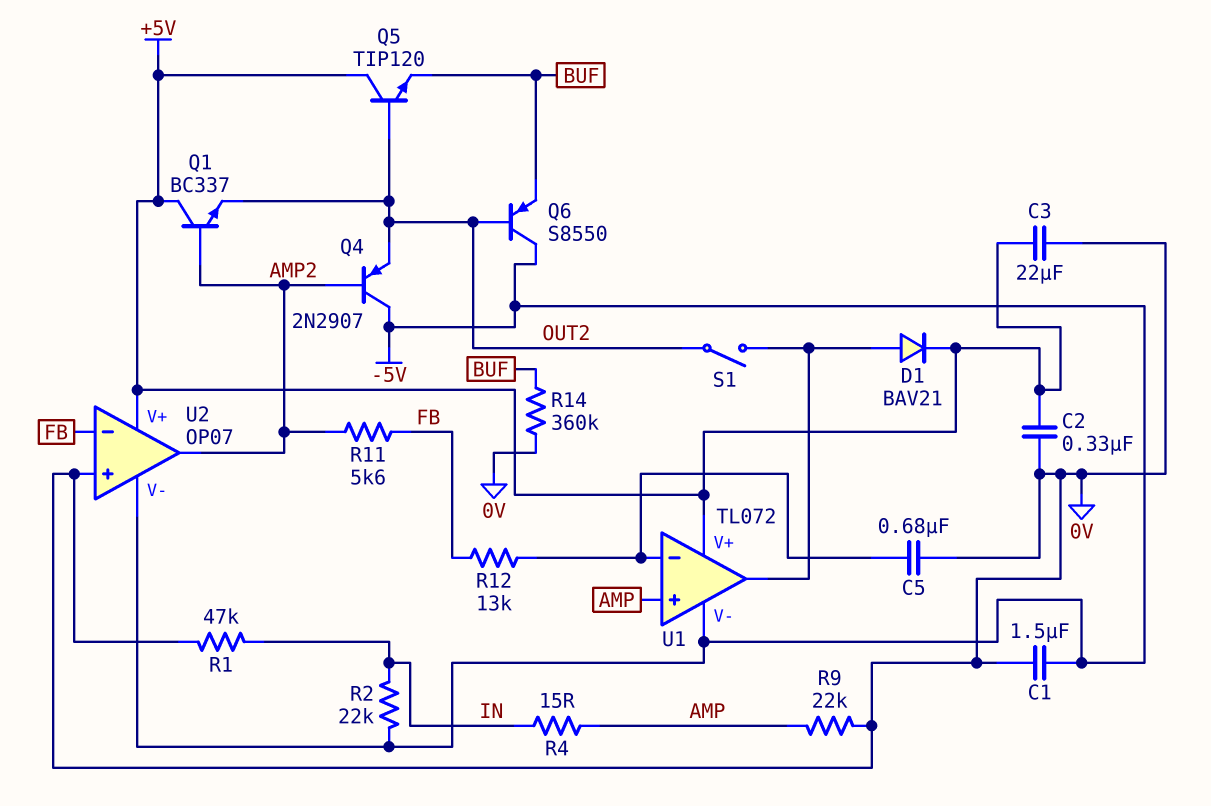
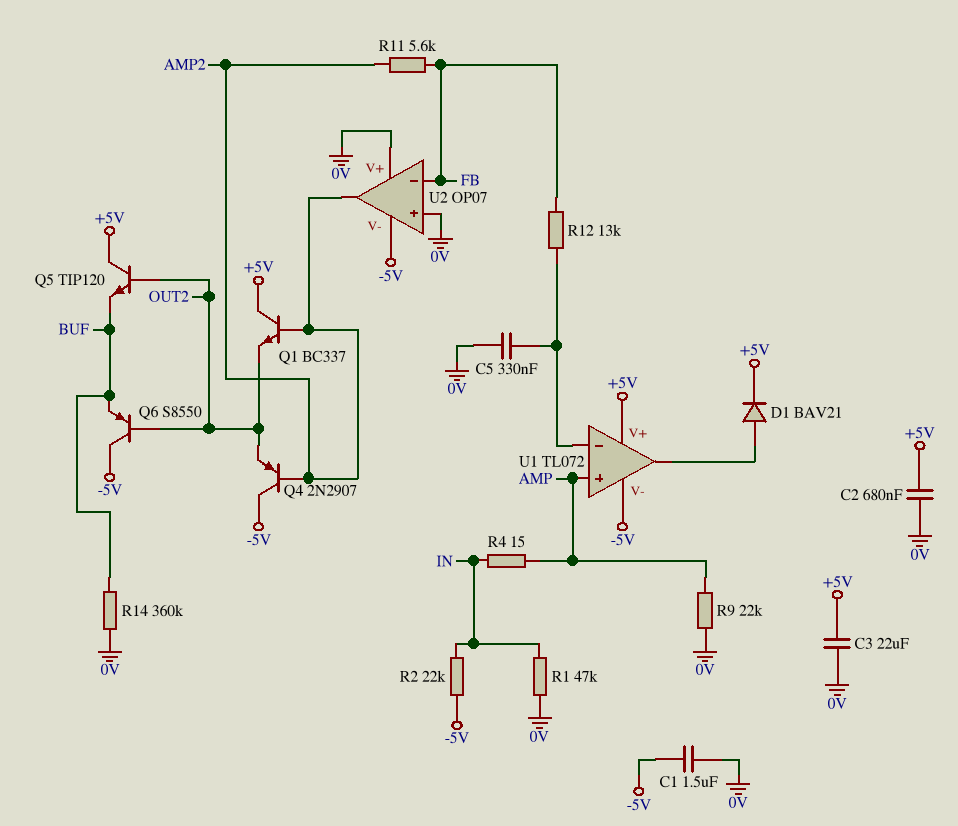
C2: 330nF (+5V, 0V) -> 680nF (+5V, 0V)
C5: 680nF (0V, U1/in-) -> 330nF (0V, U1/in-)
S1: switch (OUT2, U1/out) -> none
U2 pin V+: +5V -> 0V

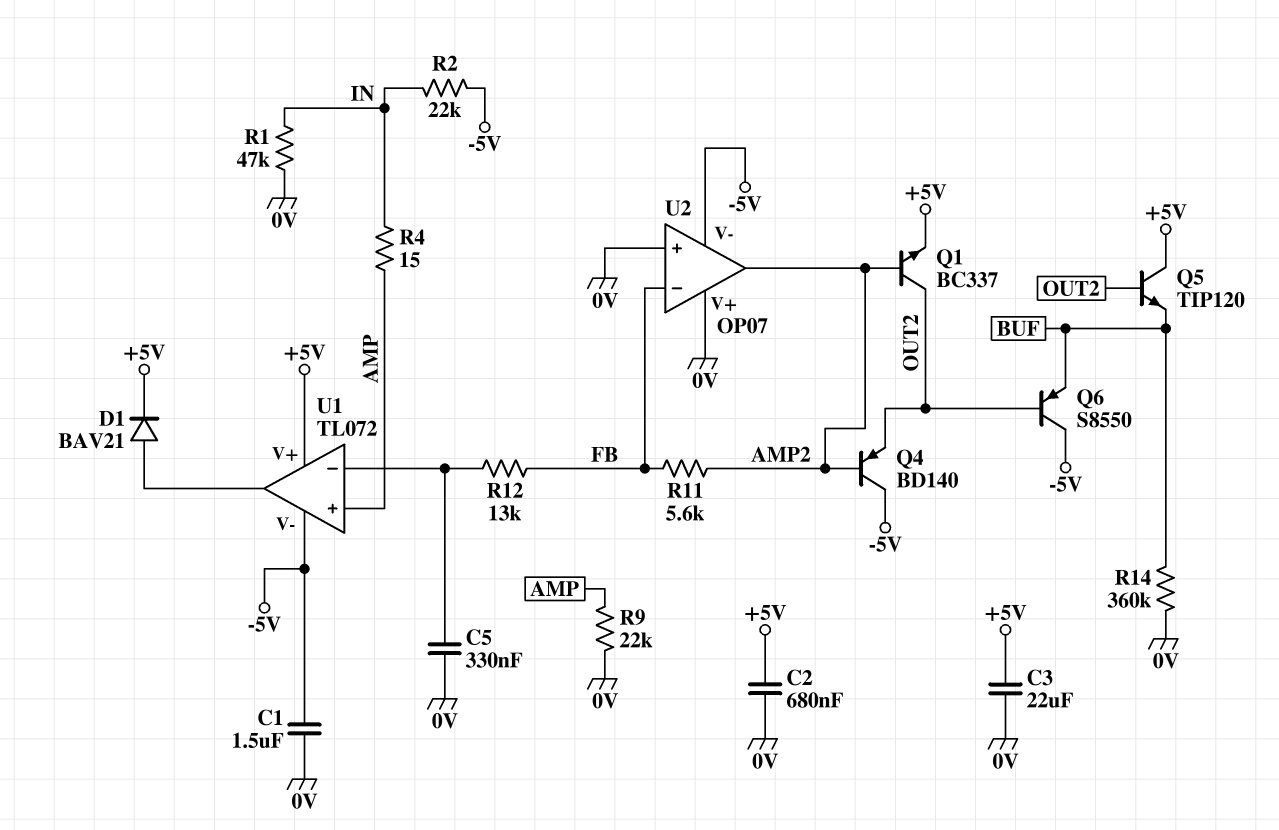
Q1: NPN BC337 (B AMP2, C +5V, E OUT2) -> NPN BC337 (B AMP2, C OUT2, E +5V)
Q4: PNP 2N2907 (B AMP2, C -5V, E OUT2) -> PNP BD140 (B AMP2, C -5V, E OUT2)

